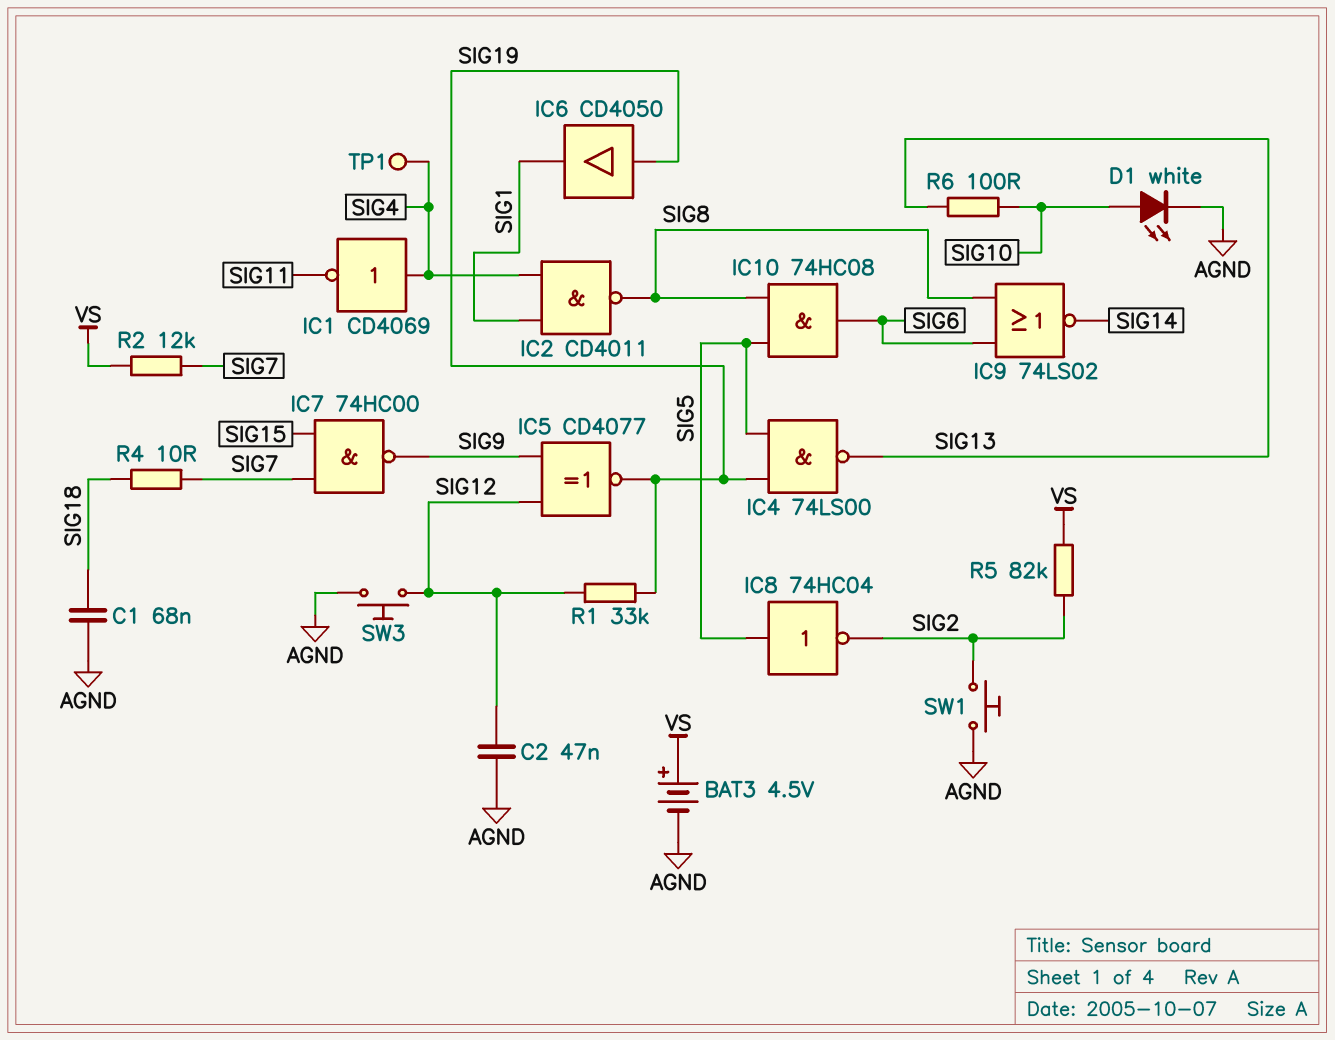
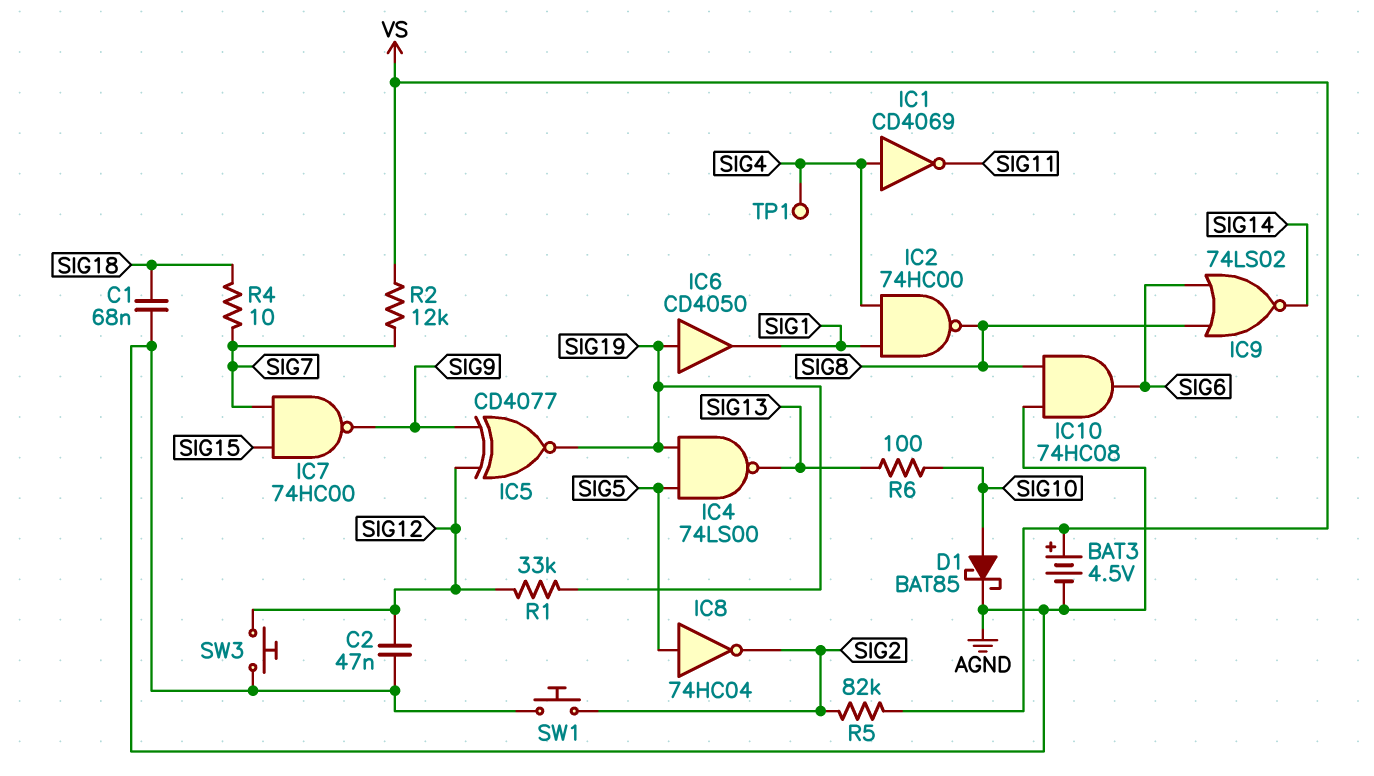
D1: LED white (A SIG10, K AGND) -> schottky BAT85 (A SIG10, K AGND)
IC2: NAND CD4011 (in SIG1, in SIG4, out SIG8) -> NAND 74HC00 (in SIG1, in SIG4, out SIG8)
IC10: AND 74HC08 (in SIG5, in SIG8, out SIG6) -> AND 74HC08 (in AGND, in SIG8, out SIG6)

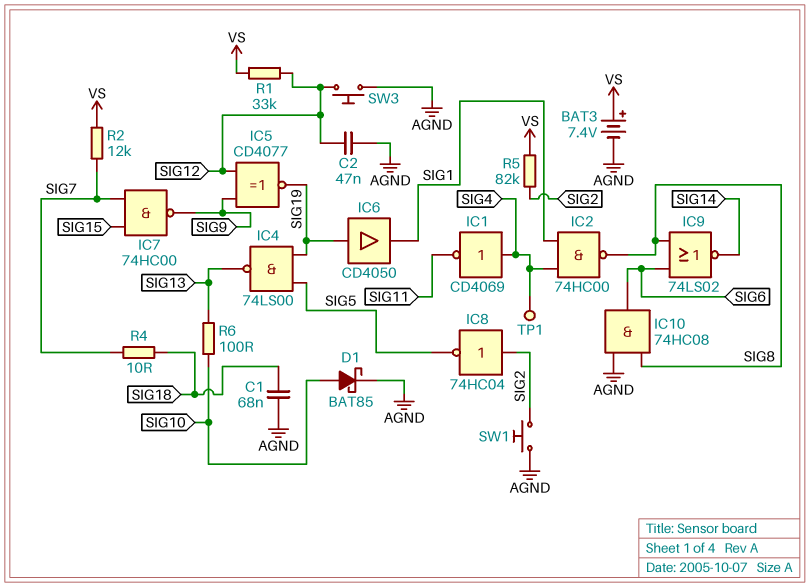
BAT3: 4.5V (plus VS, minus AGND) -> 7.4V (plus VS, minus AGND)
IC8: NOT 74HC04 (in SIG5, out SIG2) -> NOT 74HC04 (in SIG2, out SIG5)
R1: 33k (SIG12, SIG19) -> 33k (SIG12, VS)

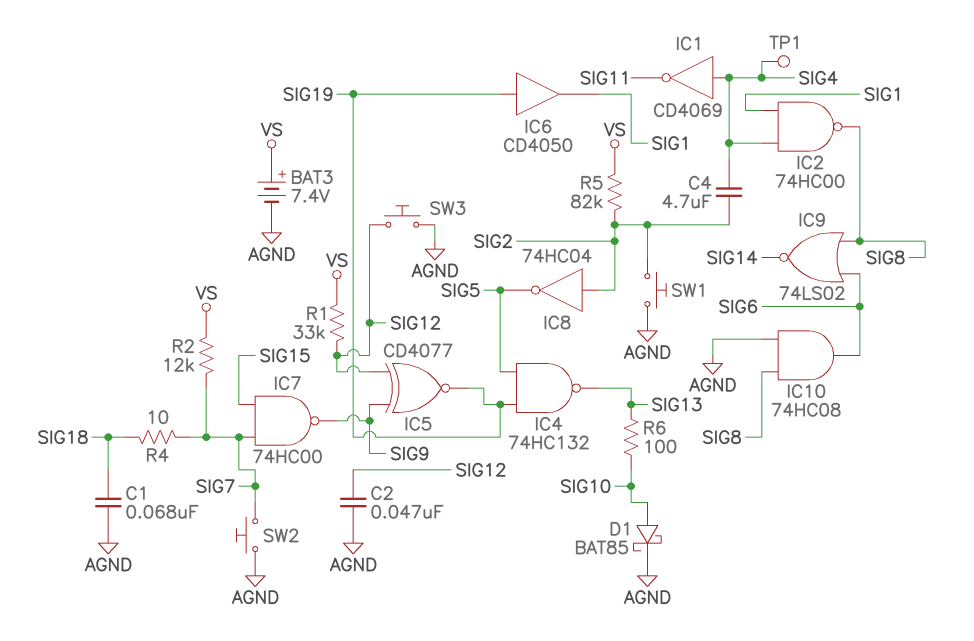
C4: none -> 4.7uF (SIG2, SIG4)
IC4: NAND 74LS00 (in SIG5, in SIG19, out SIG13) -> NAND 74HC132 (in SIG5, in SIG19, out SIG13)
SW2: none -> button (AGND, SIG7)

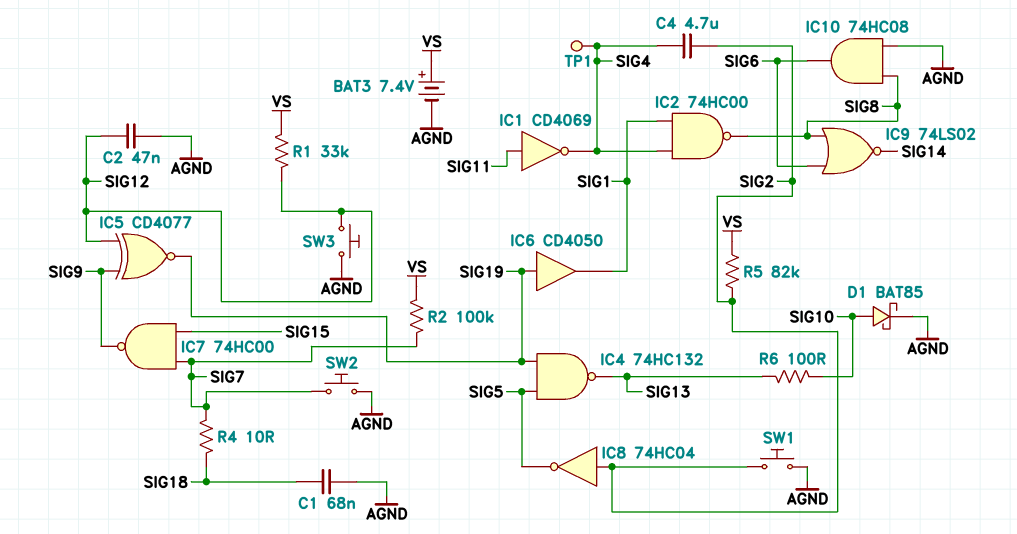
IC1: NOT CD4069 (in SIG4, out SIG11) -> NOT CD4069 (in SIG11, out SIG4)
R2: 12k (SIG7, VS) -> 100k (SIG7, VS)

